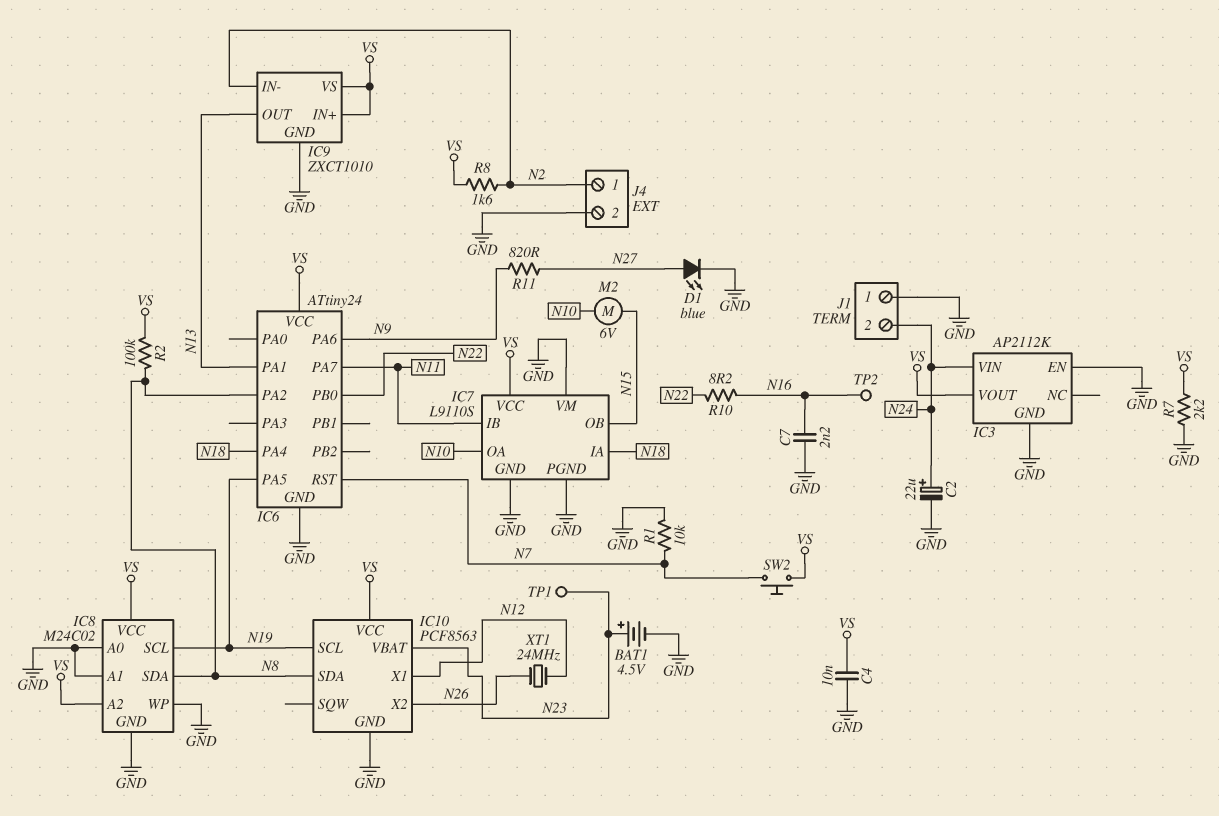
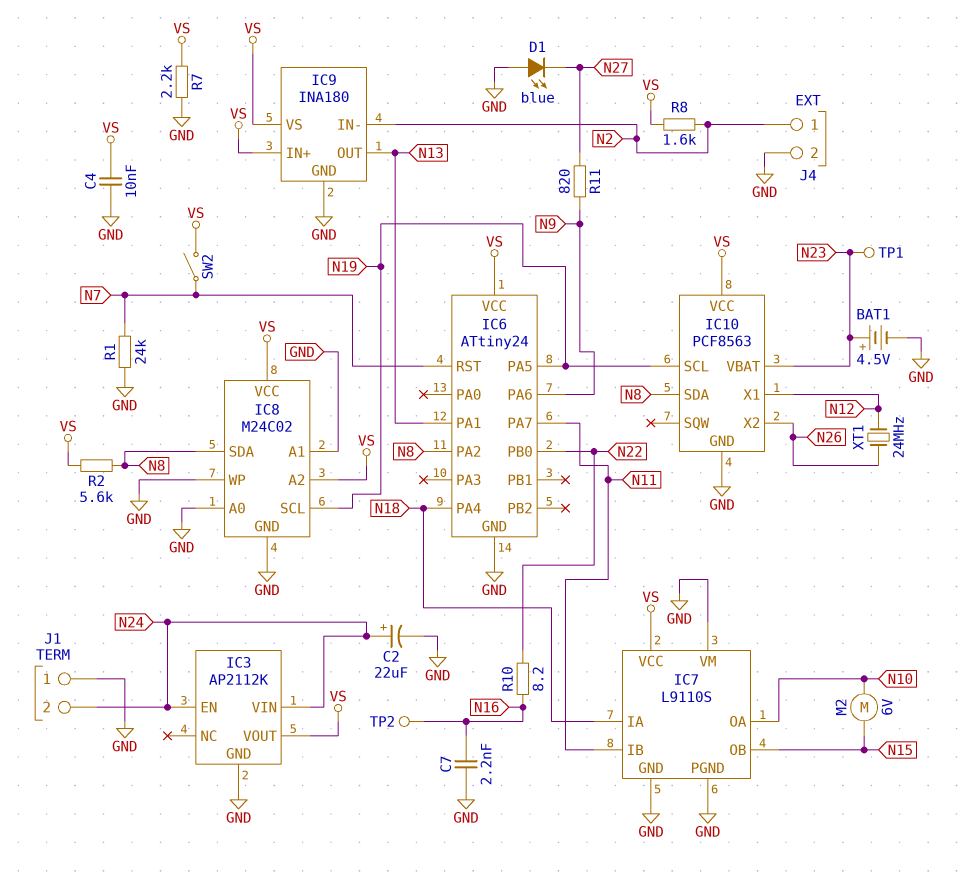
D1: LED blue (A N27, K GND) -> LED blue (A GND, K N27)
IC3 pin EN: GND -> N24
IC9: ZXCT1010 -> INA180
R1: 10k (GND, N7) -> 24k (GND, N7)
R2: 100k (N8, VS) -> 5.6k (N8, VS)
SW2: button (N7, VS) -> switch (N7, VS)

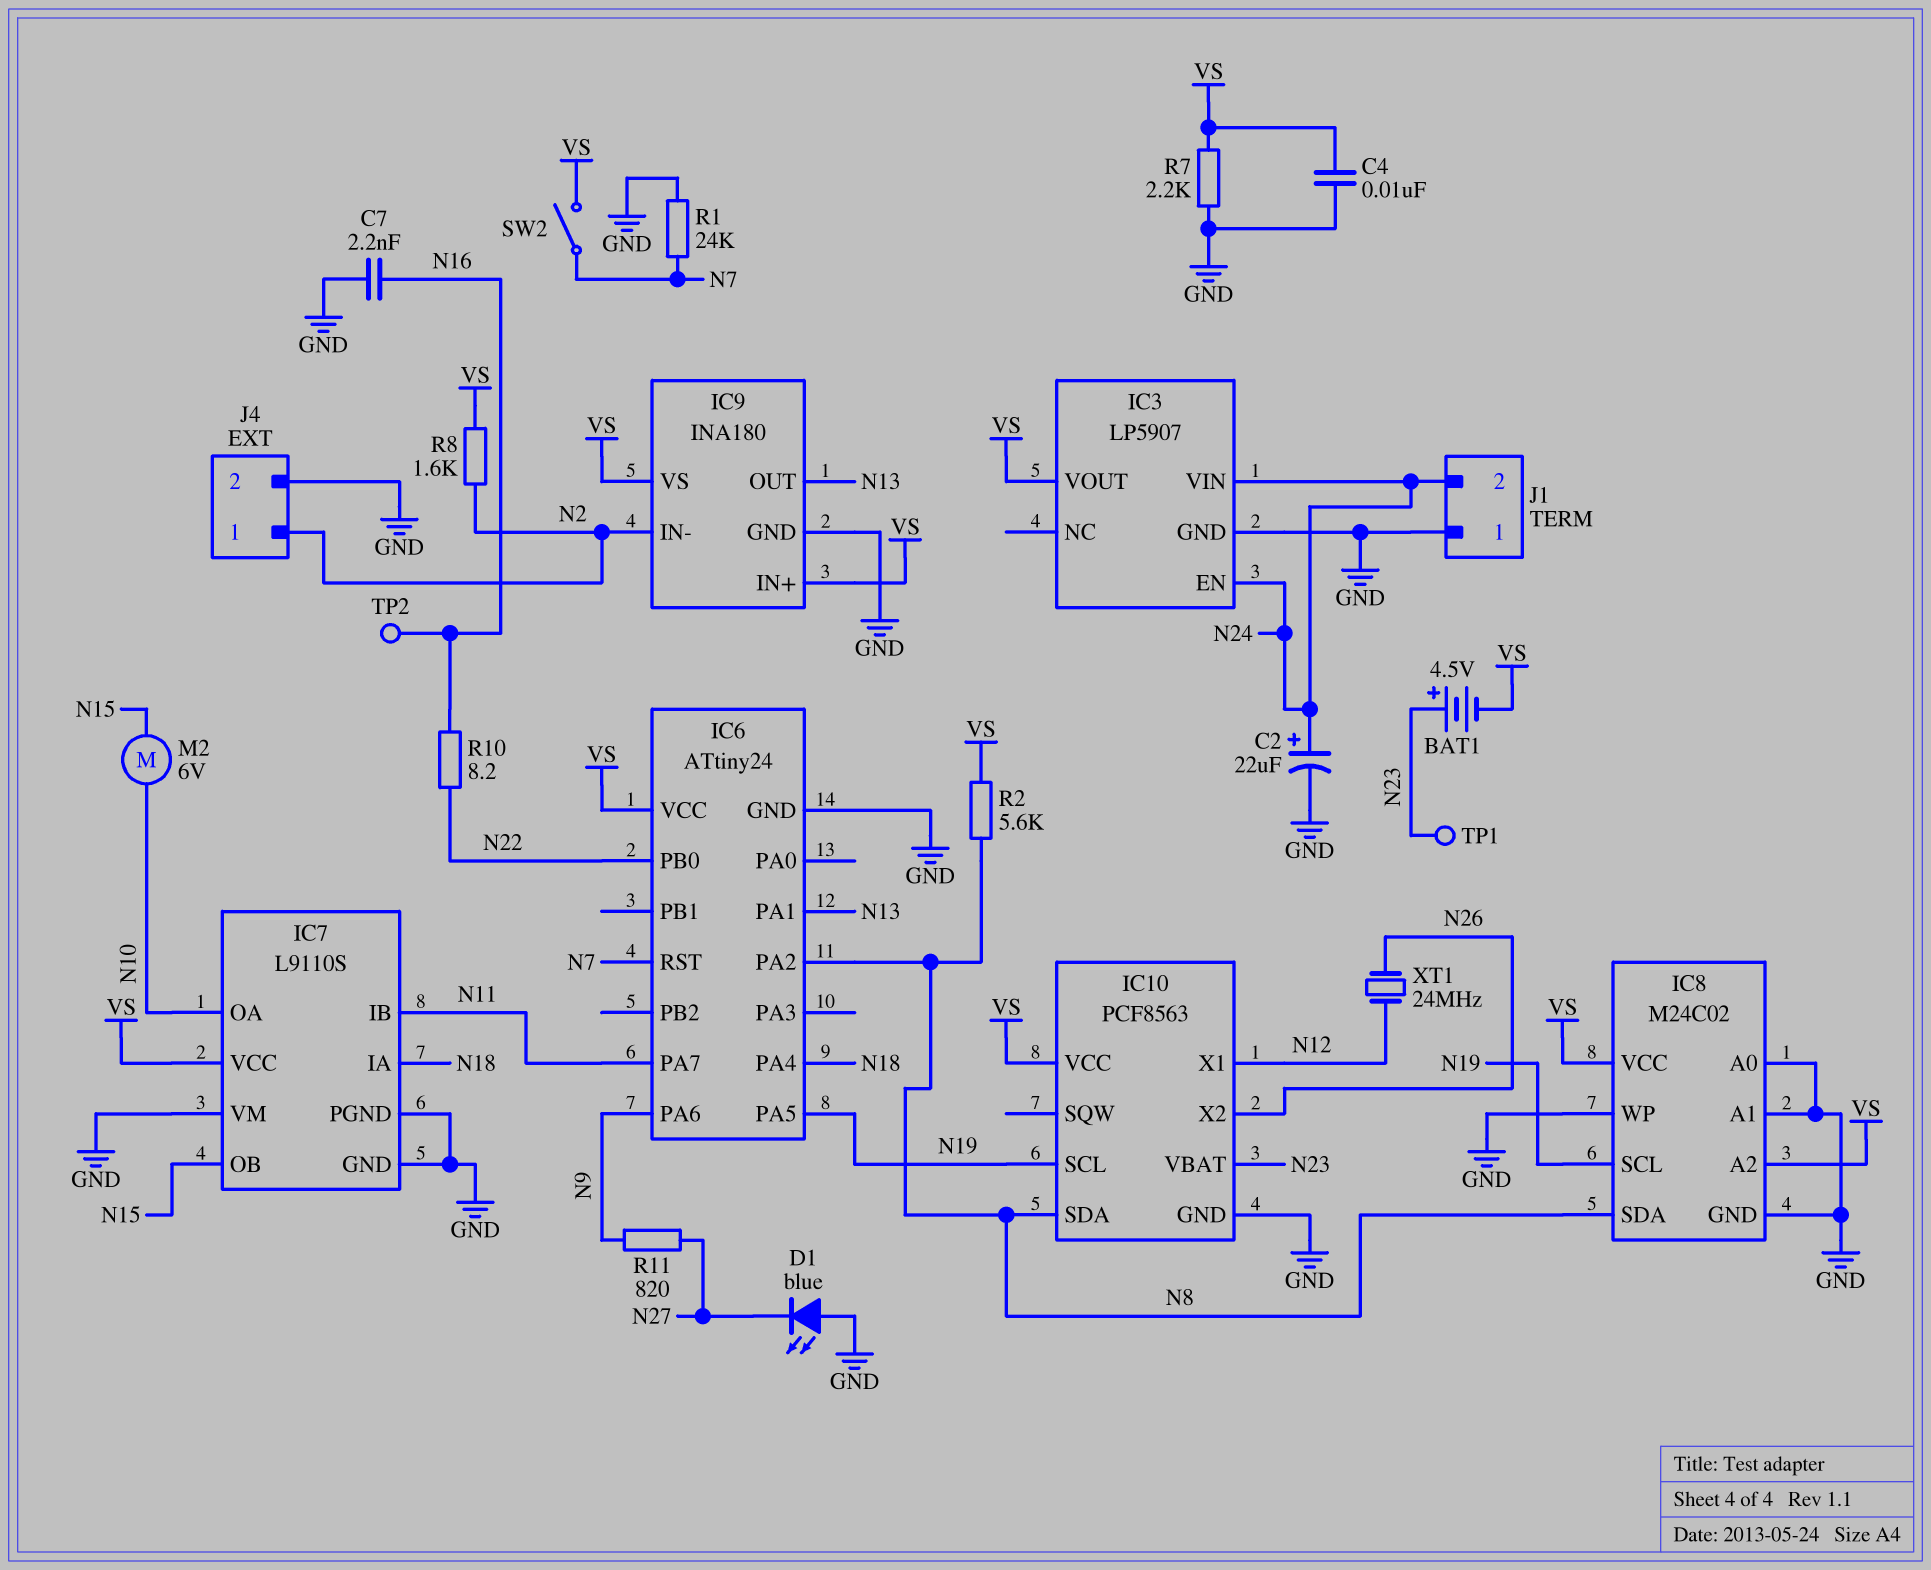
BAT1: 4.5V (plus N23, minus GND) -> 4.5V (plus N23, minus VS)
IC3: AP2112K -> LP5907

